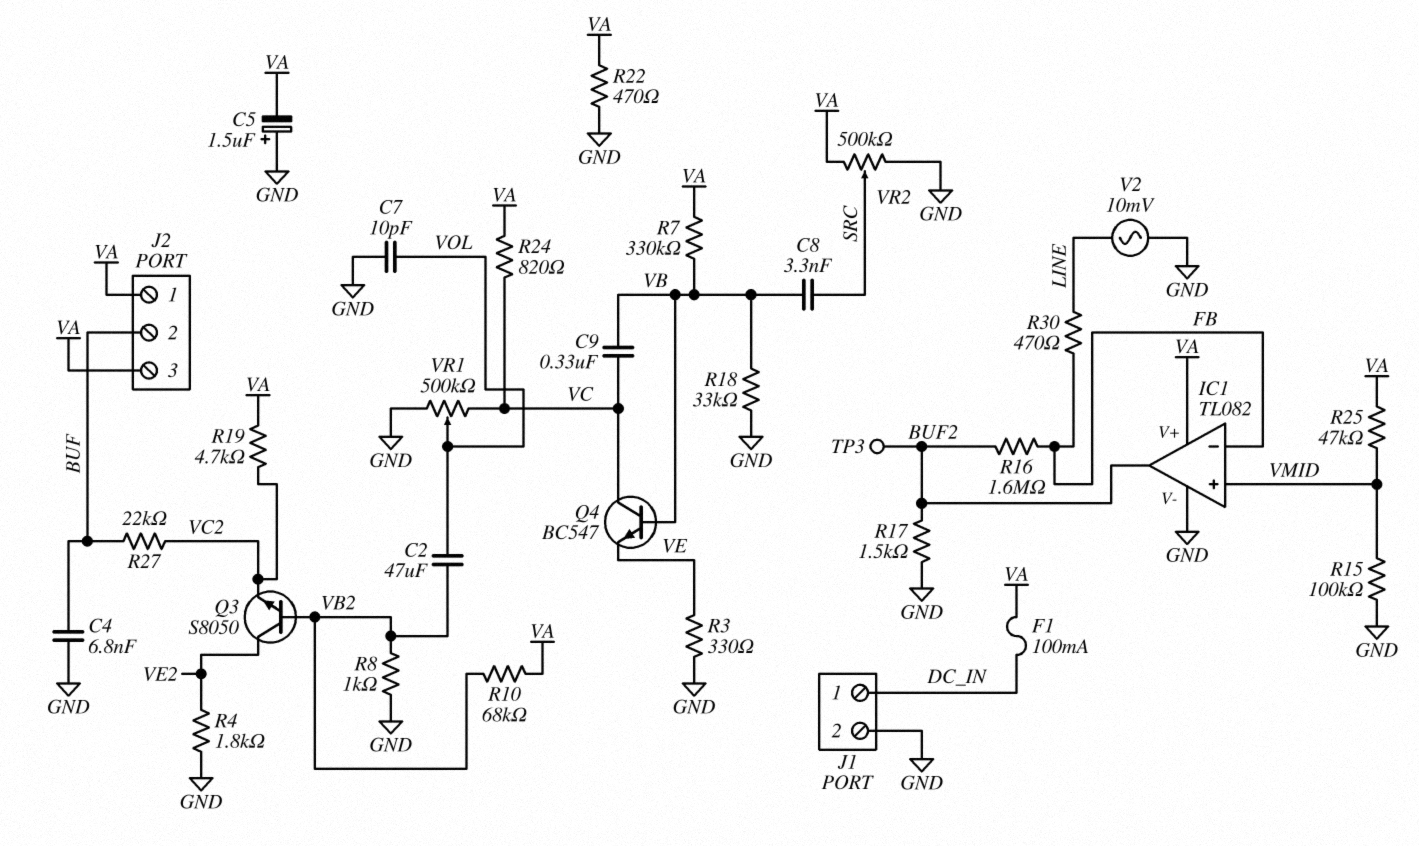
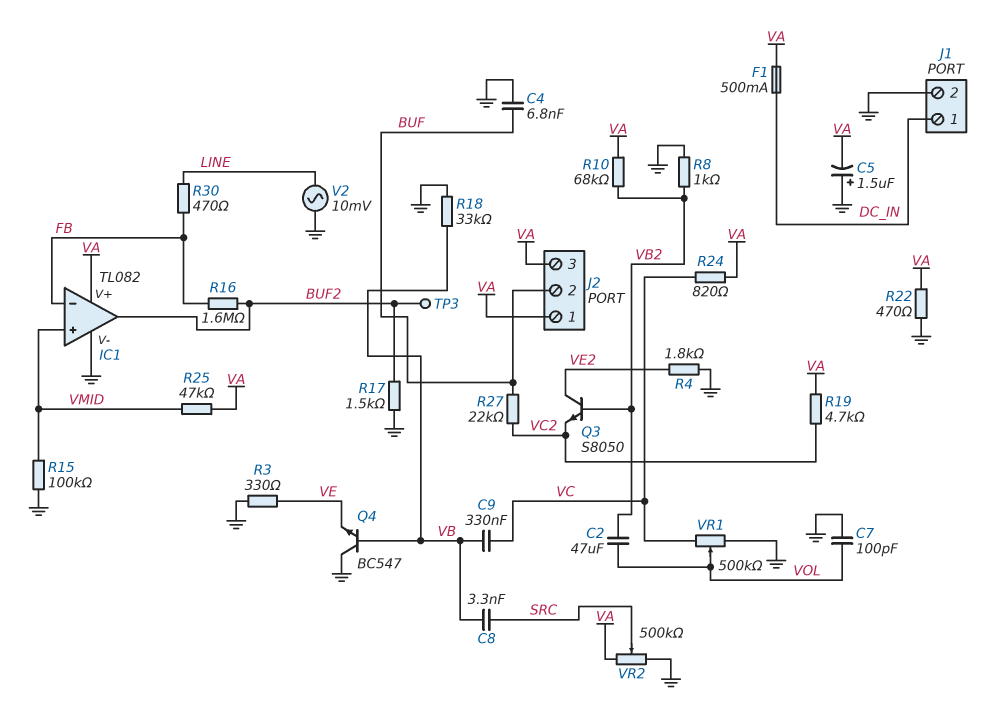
C7: 10pF (GND, VOL) -> 100pF (GND, VOL)
F1: 100mA (DC_IN, VA) -> 500mA (DC_IN, VA)
Q4: NPN BC547 (B VB, C VC, E VE) -> NPN BC547 (B VB, C GND, E VE)
R7: 330k (VA, VB) -> none

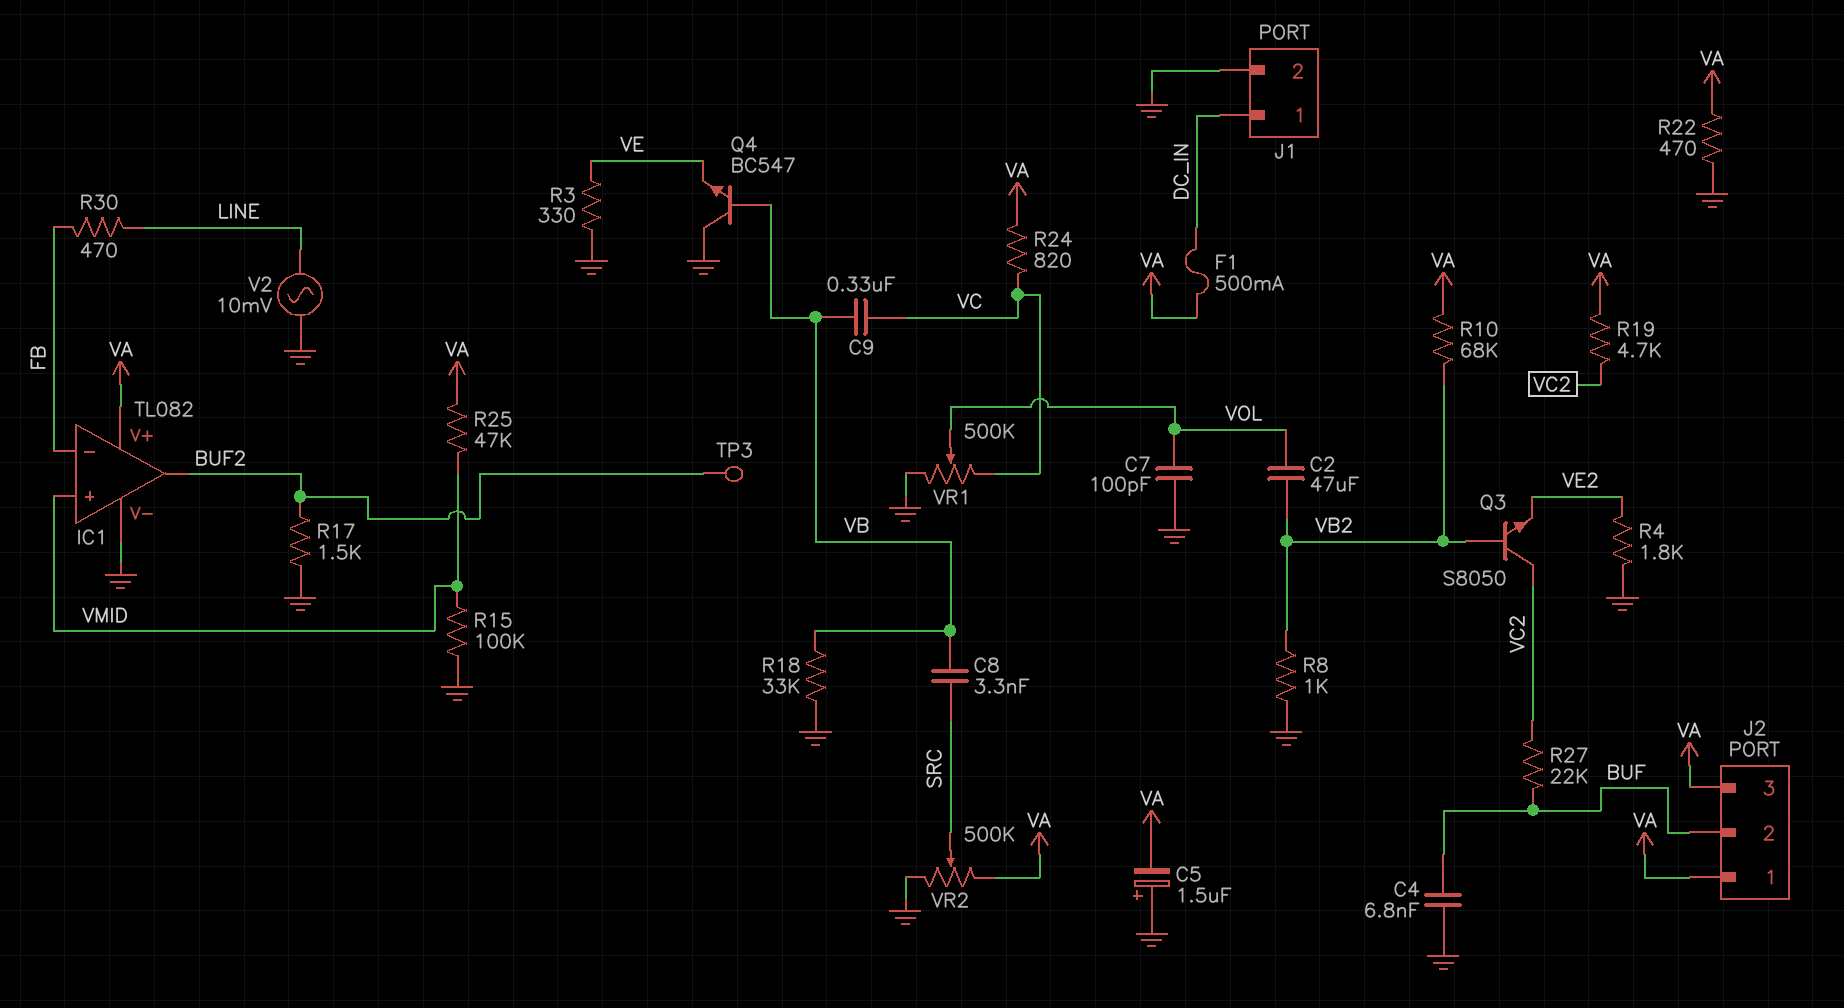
Q3: NPN S8050 (B VB2, C VE2, E VC2) -> NPN S8050 (B VB2, C VC2, E VE2)
R16: 1.6M (BUF2, FB) -> none

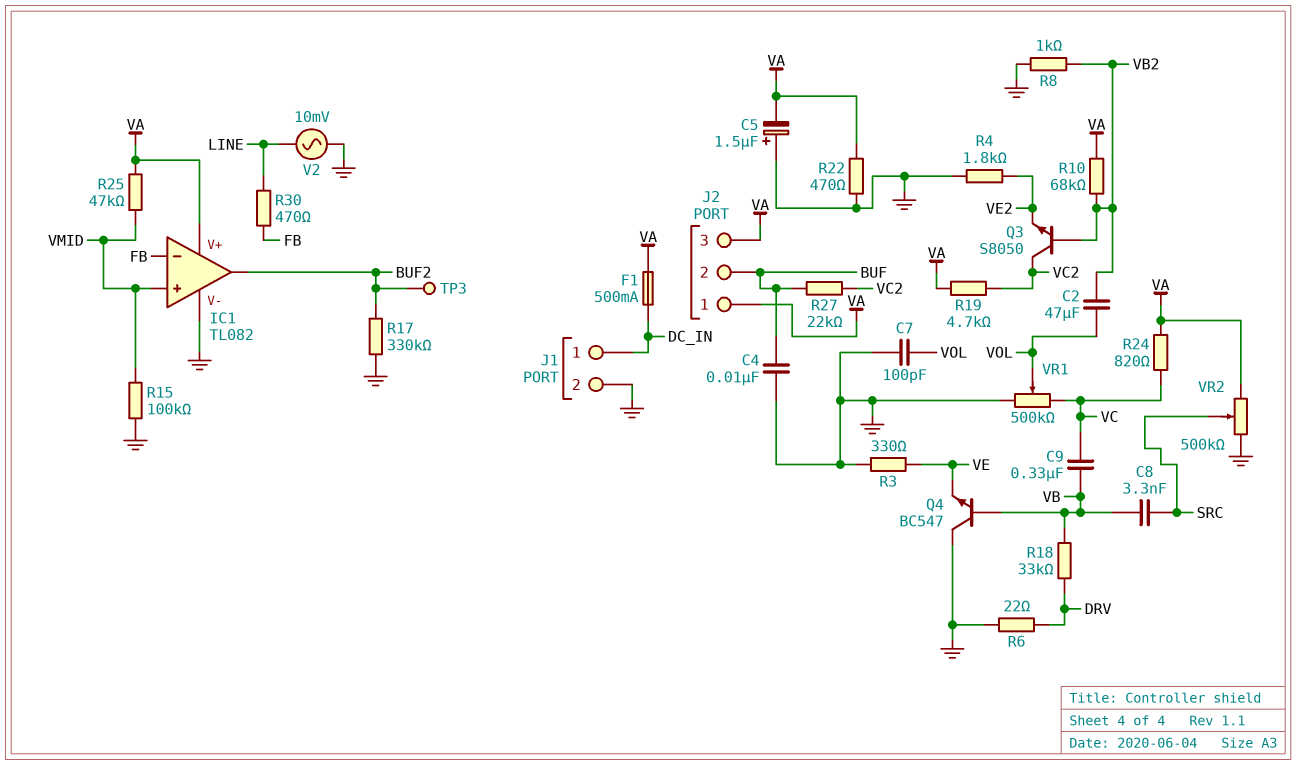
C4: 6.8nF (BUF, GND) -> 10nF (BUF, GND)
R6: none -> 22 (DRV, GND)
R17: 1.5k (BUF2, GND) -> 330k (BUF2, GND)
R18: 33k (GND, VB) -> 33k (DRV, VB)

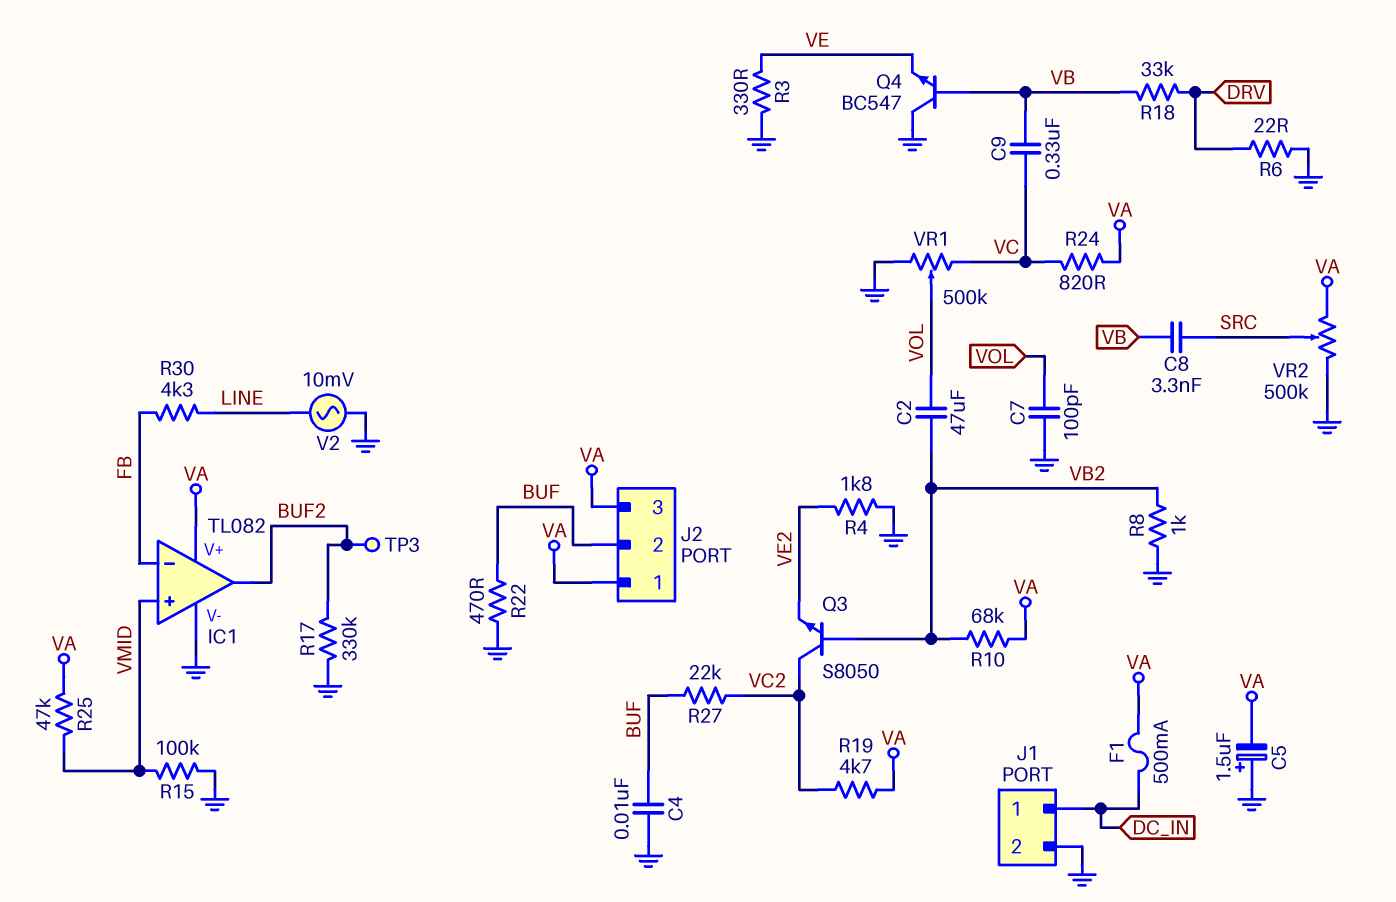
R22: 470 (GND, VA) -> 470 (BUF, GND)
R30: 470 (FB, LINE) -> 4.3k (FB, LINE)

